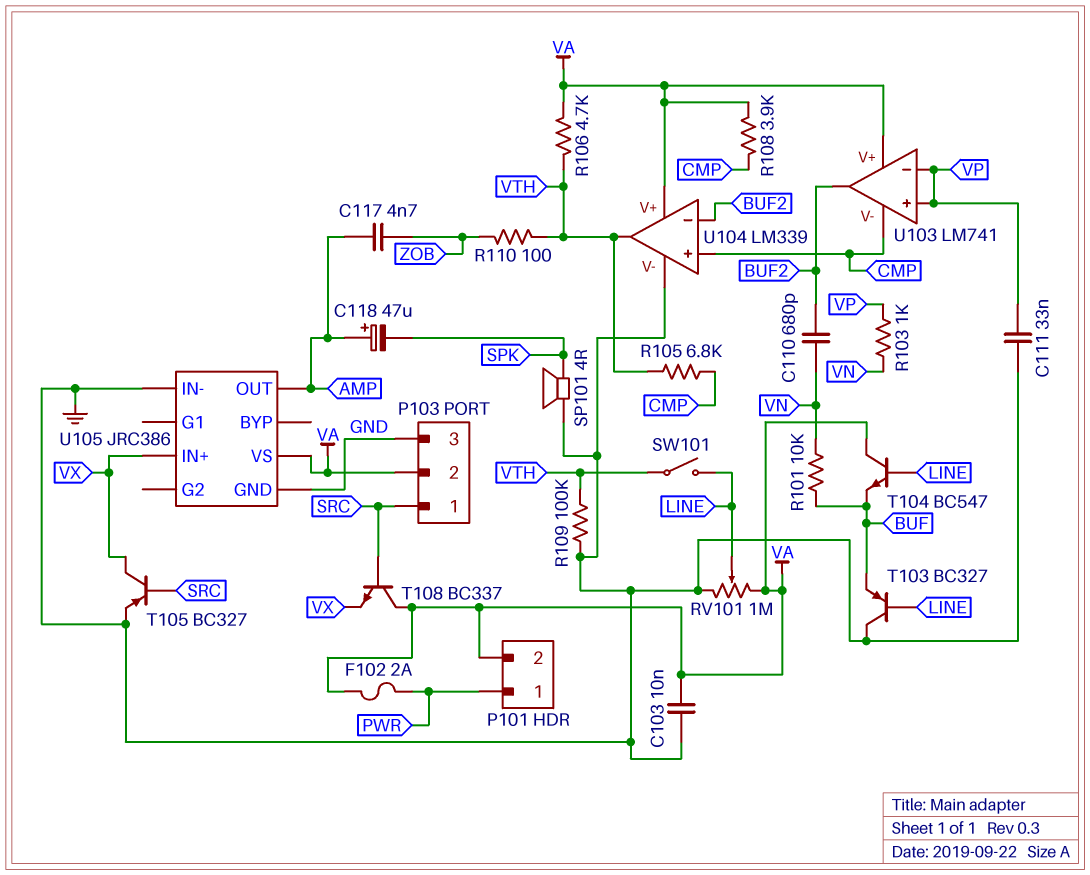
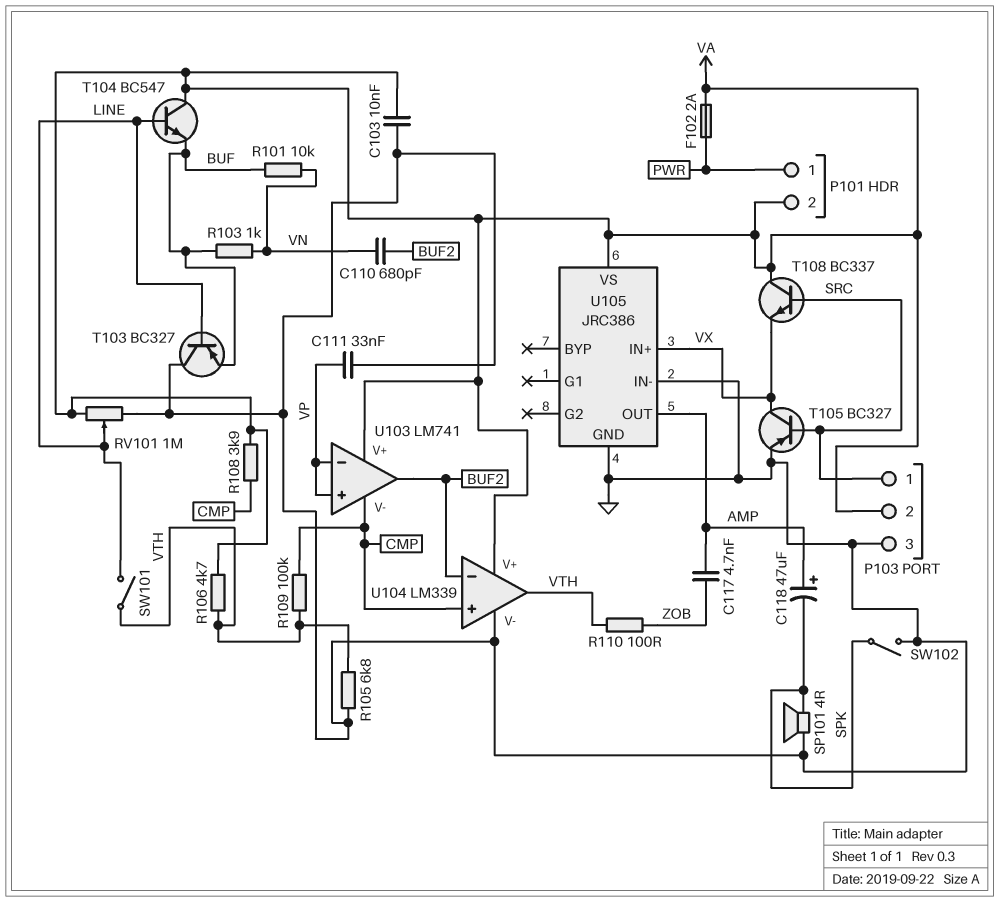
R103: 1k (VN, VP) -> 1k (BUF, VN)
R105: 6.8k (CMP, VTH) -> 6.8k (GND, VTH)
R109: 100k (GND, VTH) -> 100k (CMP, VTH)
SW102: none -> switch (GND, SPK)

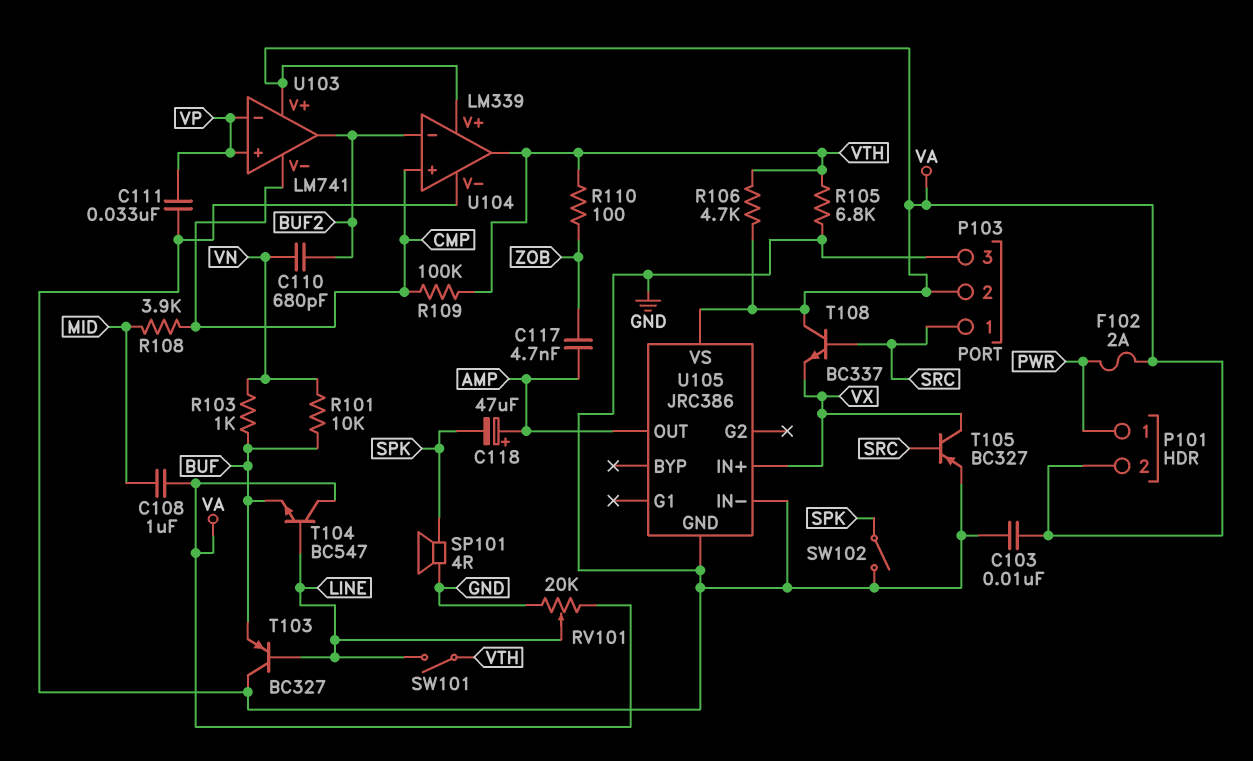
C108: none -> 1uF (MID, VA)
R108: 3.9k (CMP, VA) -> 3.9k (CMP, MID)
RV101: 1M (GND, VA, wiper LINE) -> 20k (GND, VA, wiper LINE)

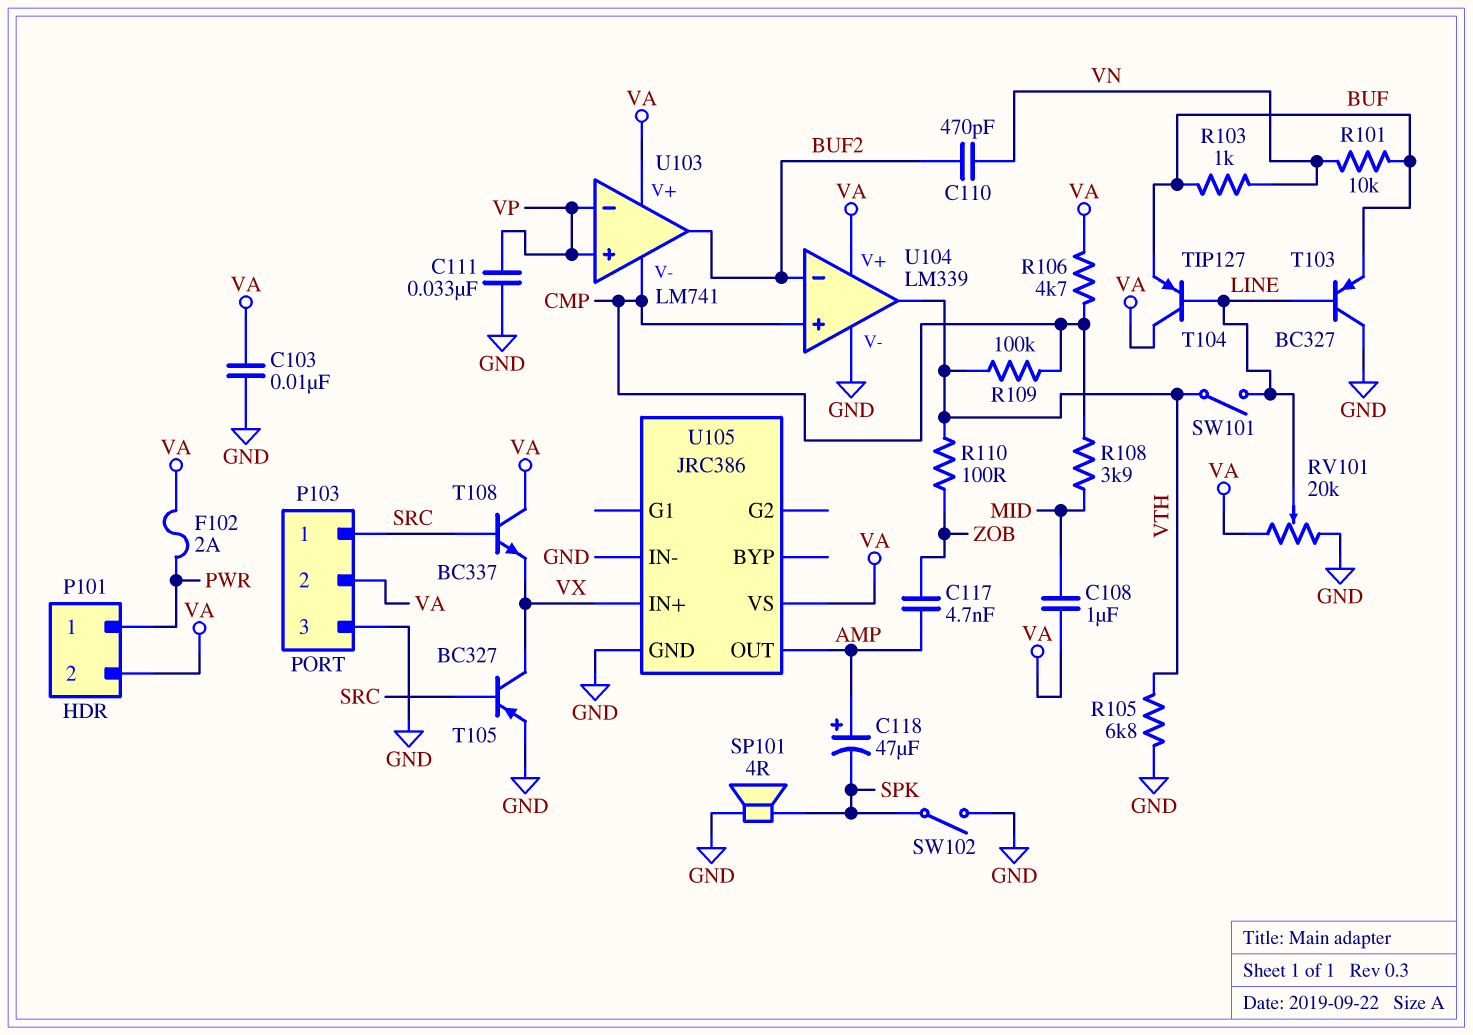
C110: 680pF (BUF2, VN) -> 470pF (BUF2, VN)
R106: 4.7k (VA, VTH) -> 4.7k (CMP, VA)
T104: NPN BC547 (B LINE, C VA, E BUF) -> PNP TIP127 (B LINE, C VA, E BUF)

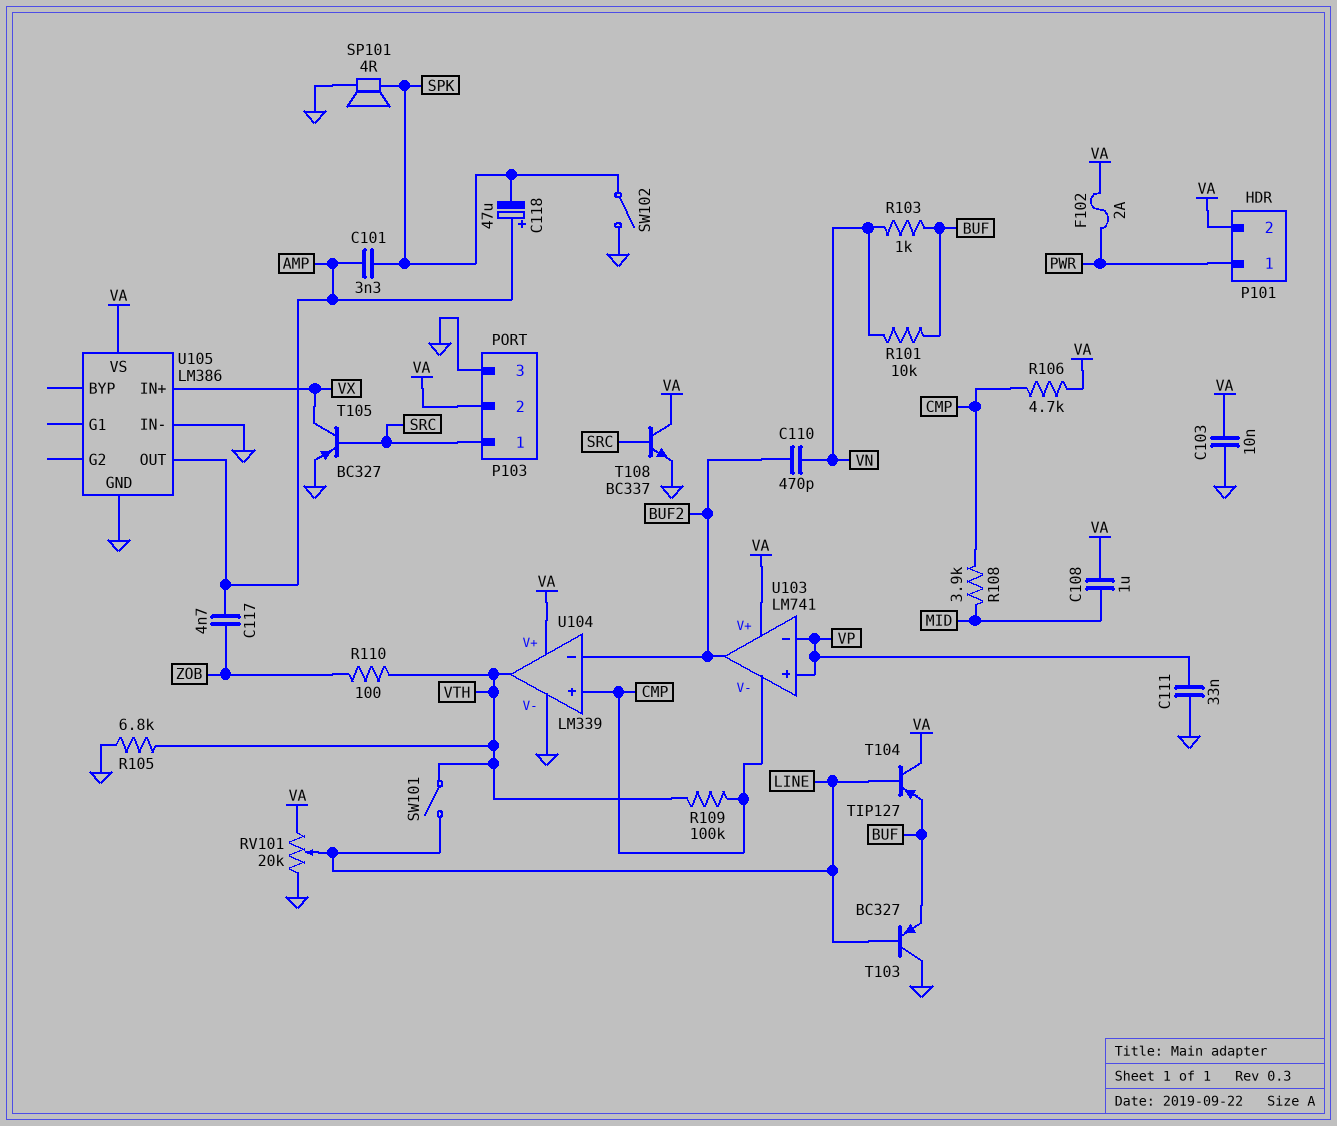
C101: none -> 3.3nF (AMP, SPK)
T108: NPN BC337 (B SRC, C VA, E VX) -> NPN BC337 (B SRC, C VA, E GND)
U105: JRC386 -> LM386

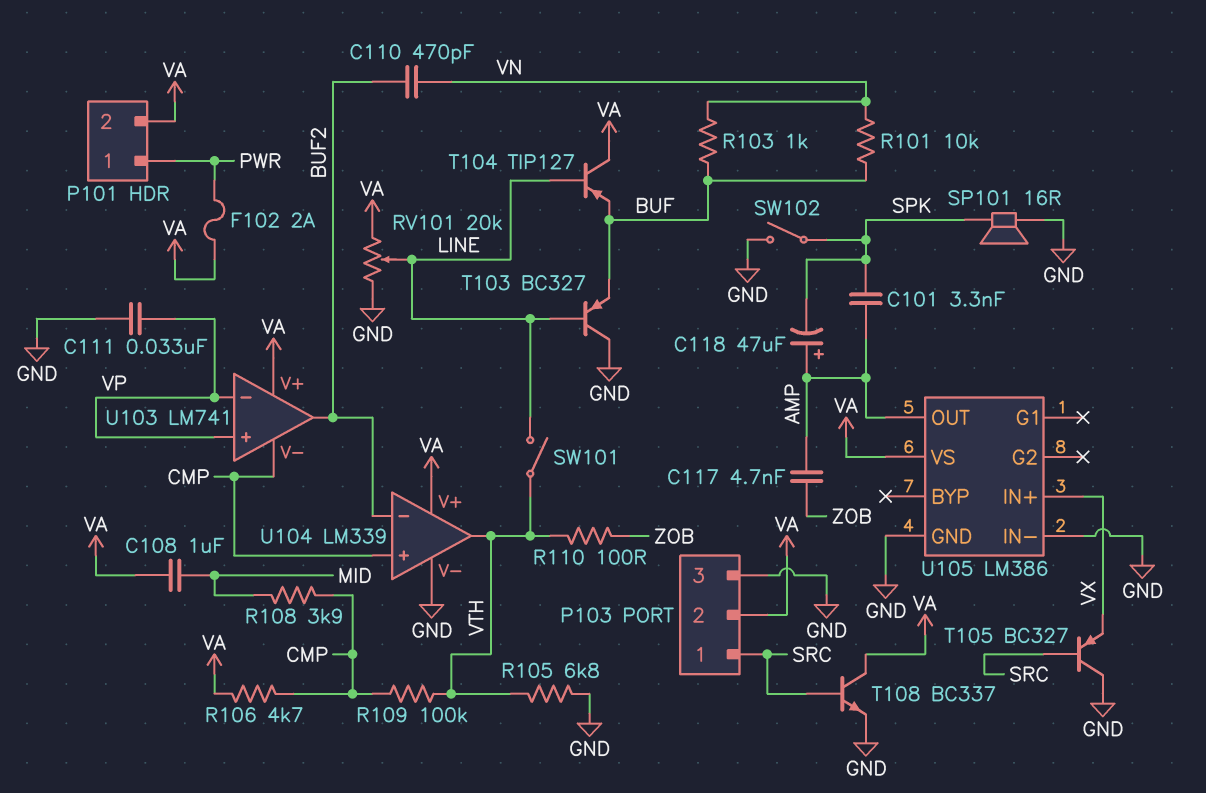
C103: 10nF (GND, VA) -> none
SP101: speaker 4R (GND, SPK) -> speaker 16R (GND, SPK)
T105: PNP BC327 (B SRC, C VX, E GND) -> PNP BC327 (B SRC, C GND, E VX)

